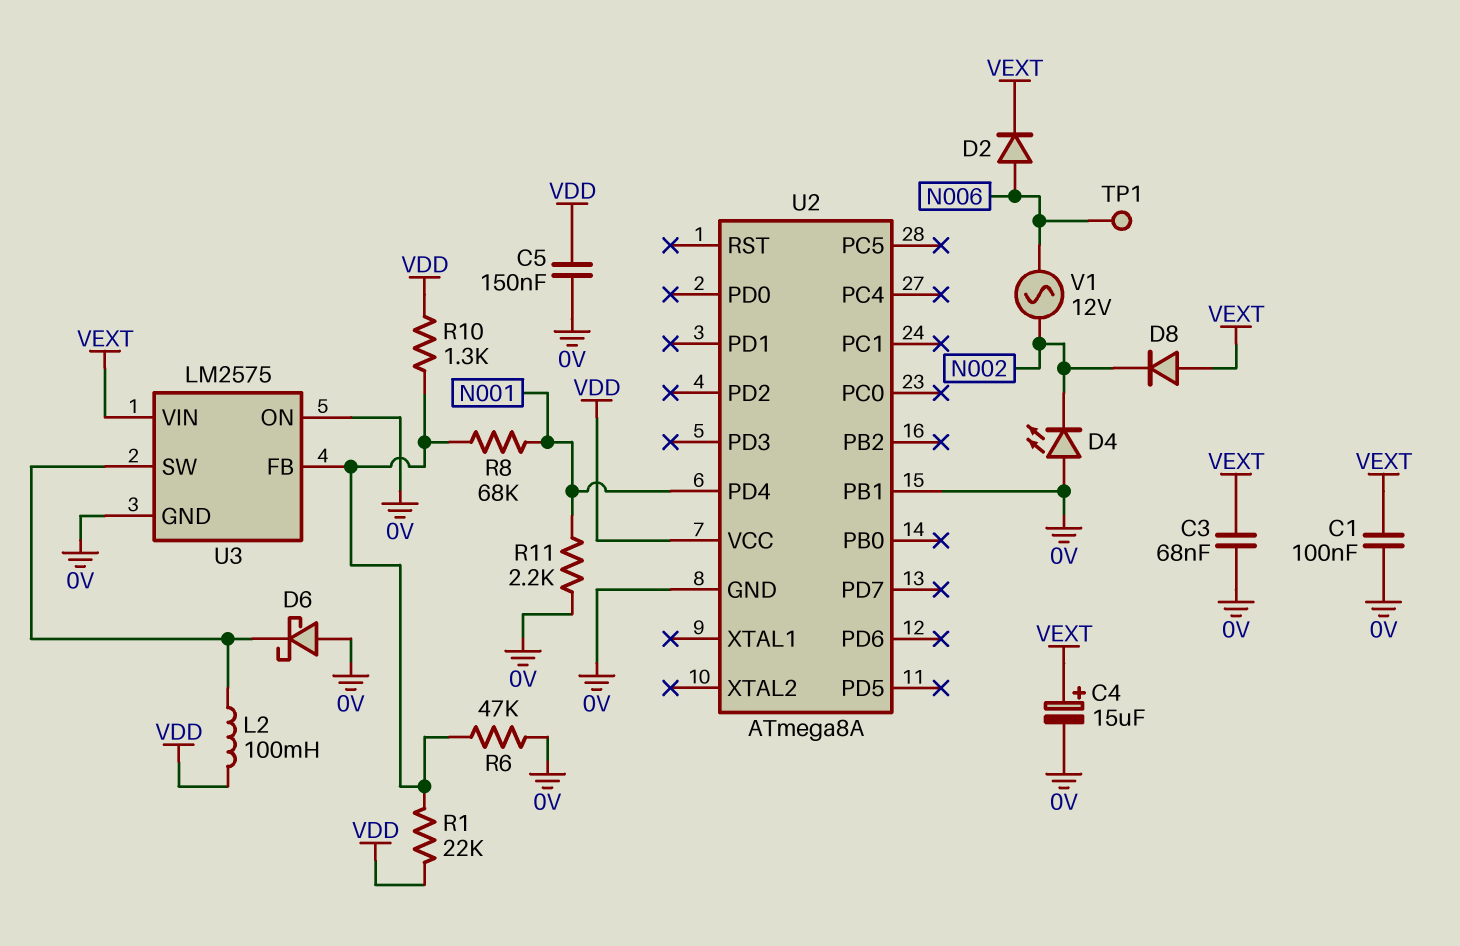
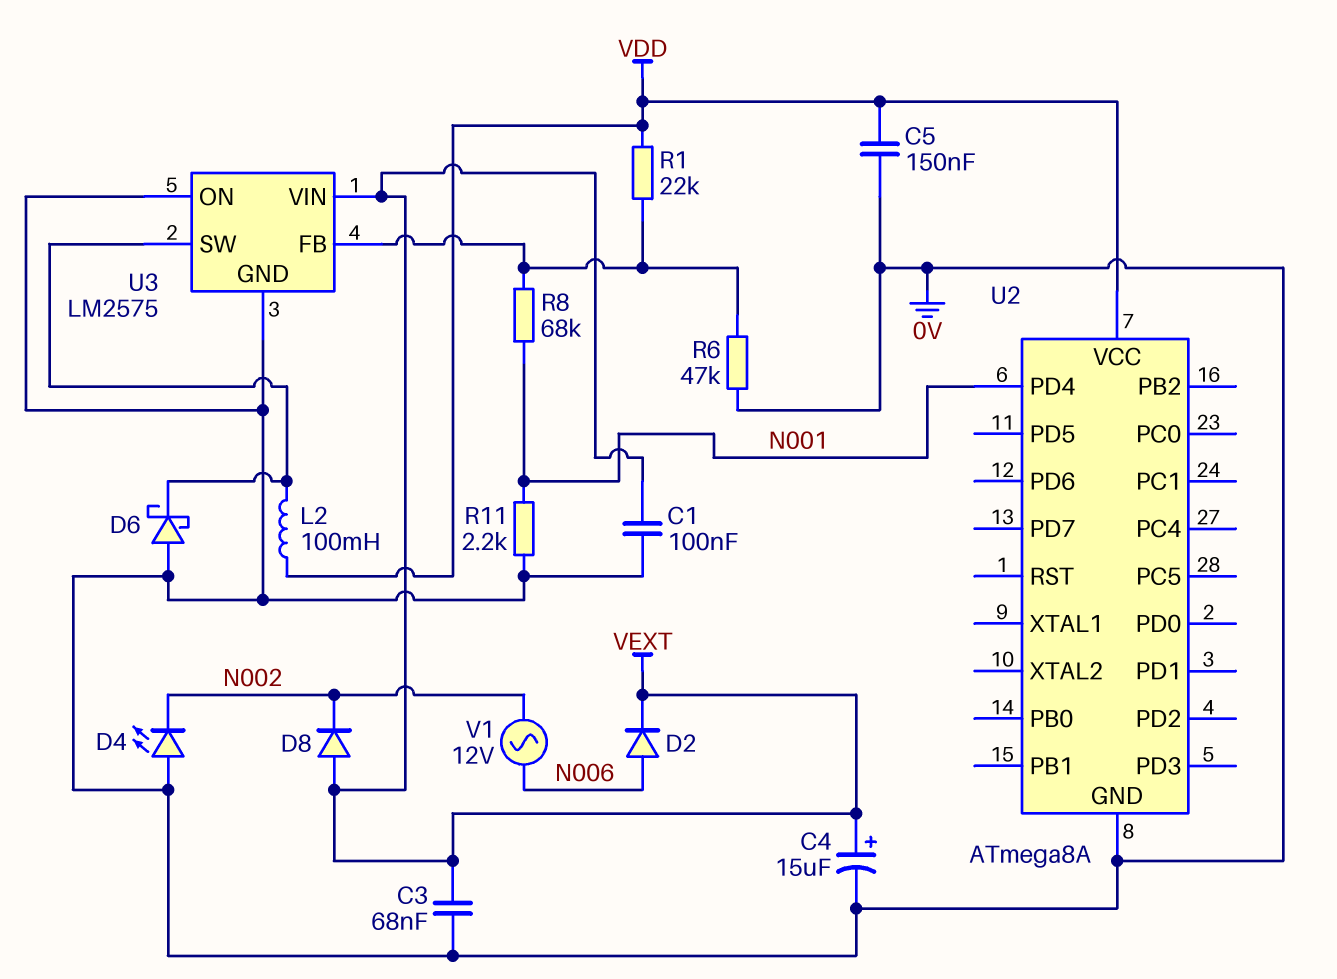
R10: 1.3k (U3/FB, VDD) -> none
TP1: test point (N006) -> none
U2 pin PB1: 0V -> none

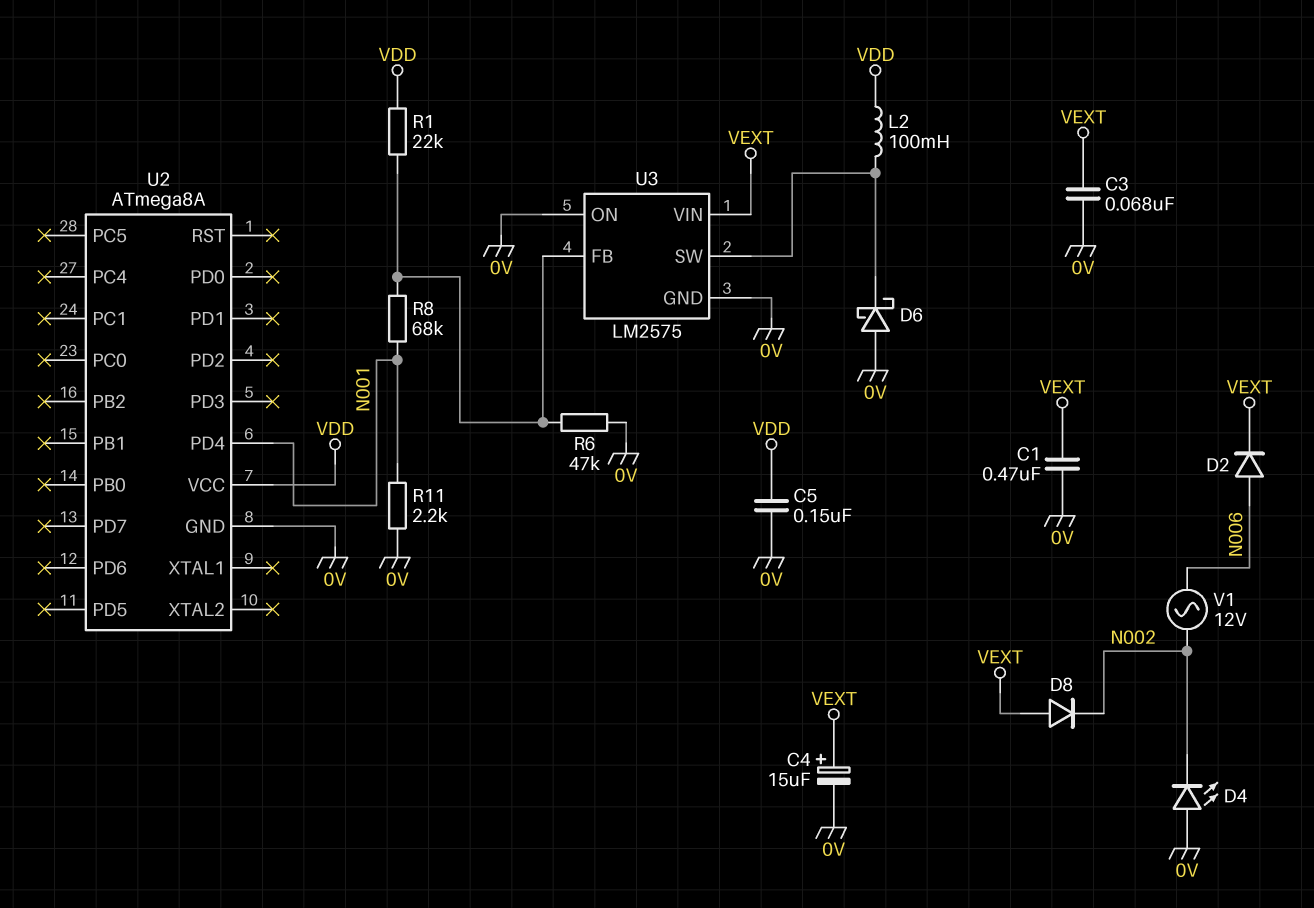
C1: 100nF (0V, VEXT) -> 470nF (0V, VEXT)

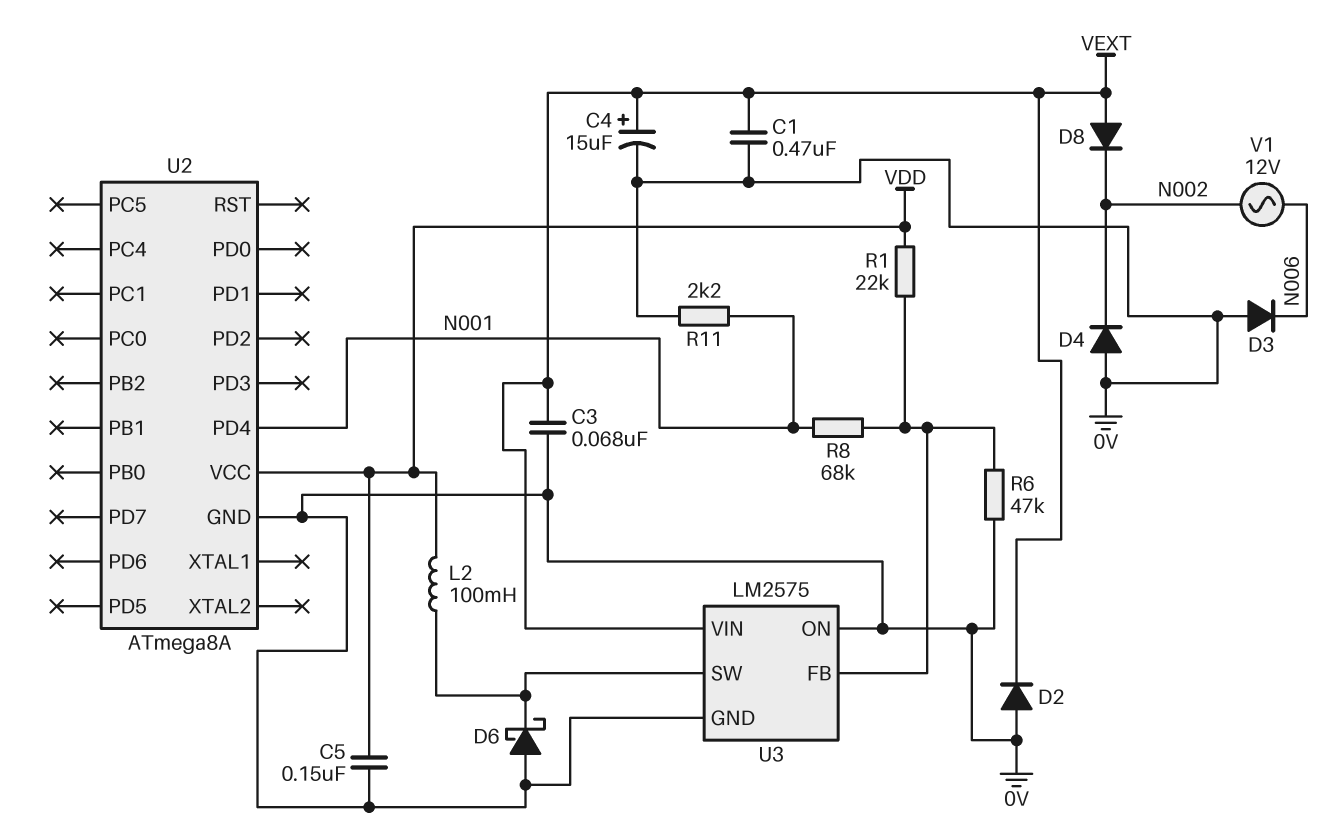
D2: diode (A N006, K VEXT) -> diode (A 0V, K VEXT)
D3: none -> diode (A 0V, K N006)
D4: LED (A 0V, K N002) -> diode (A 0V, K N002)

